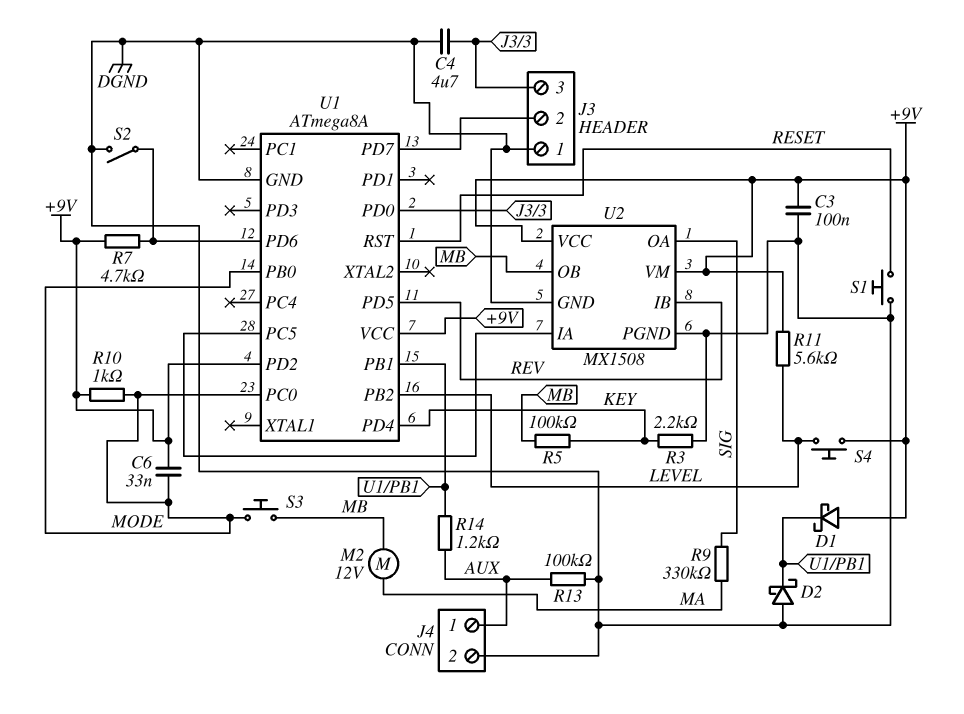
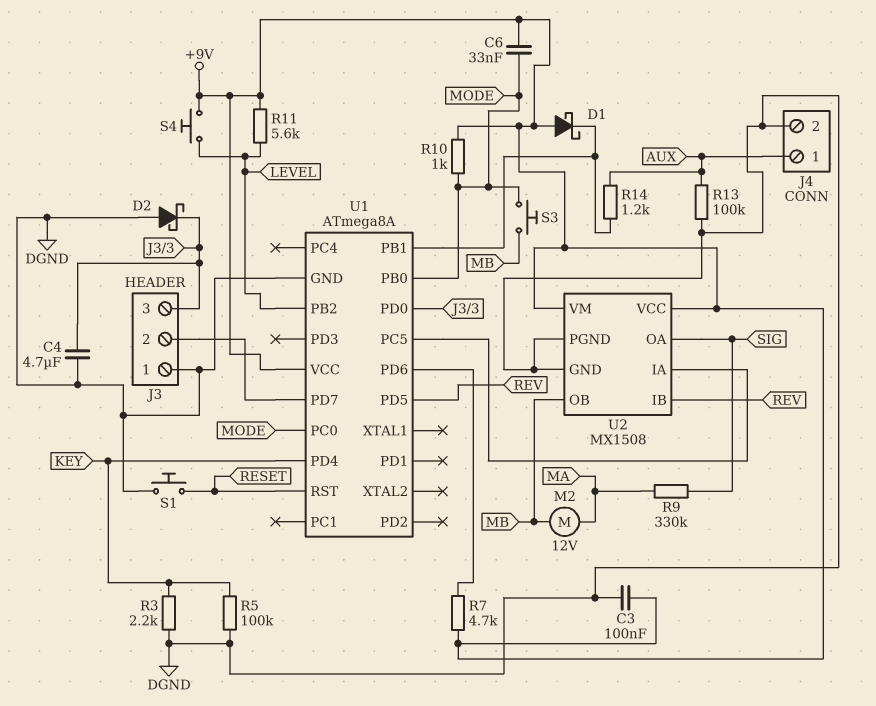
D2: schottky (A DGND, K U1/PB1) -> schottky (A DGND, K J3/3)
R5: 100k (KEY, MB) -> 100k (DGND, KEY)
S2: switch (DGND, U1/PD6) -> none
U1 pin PD2: +9V -> none

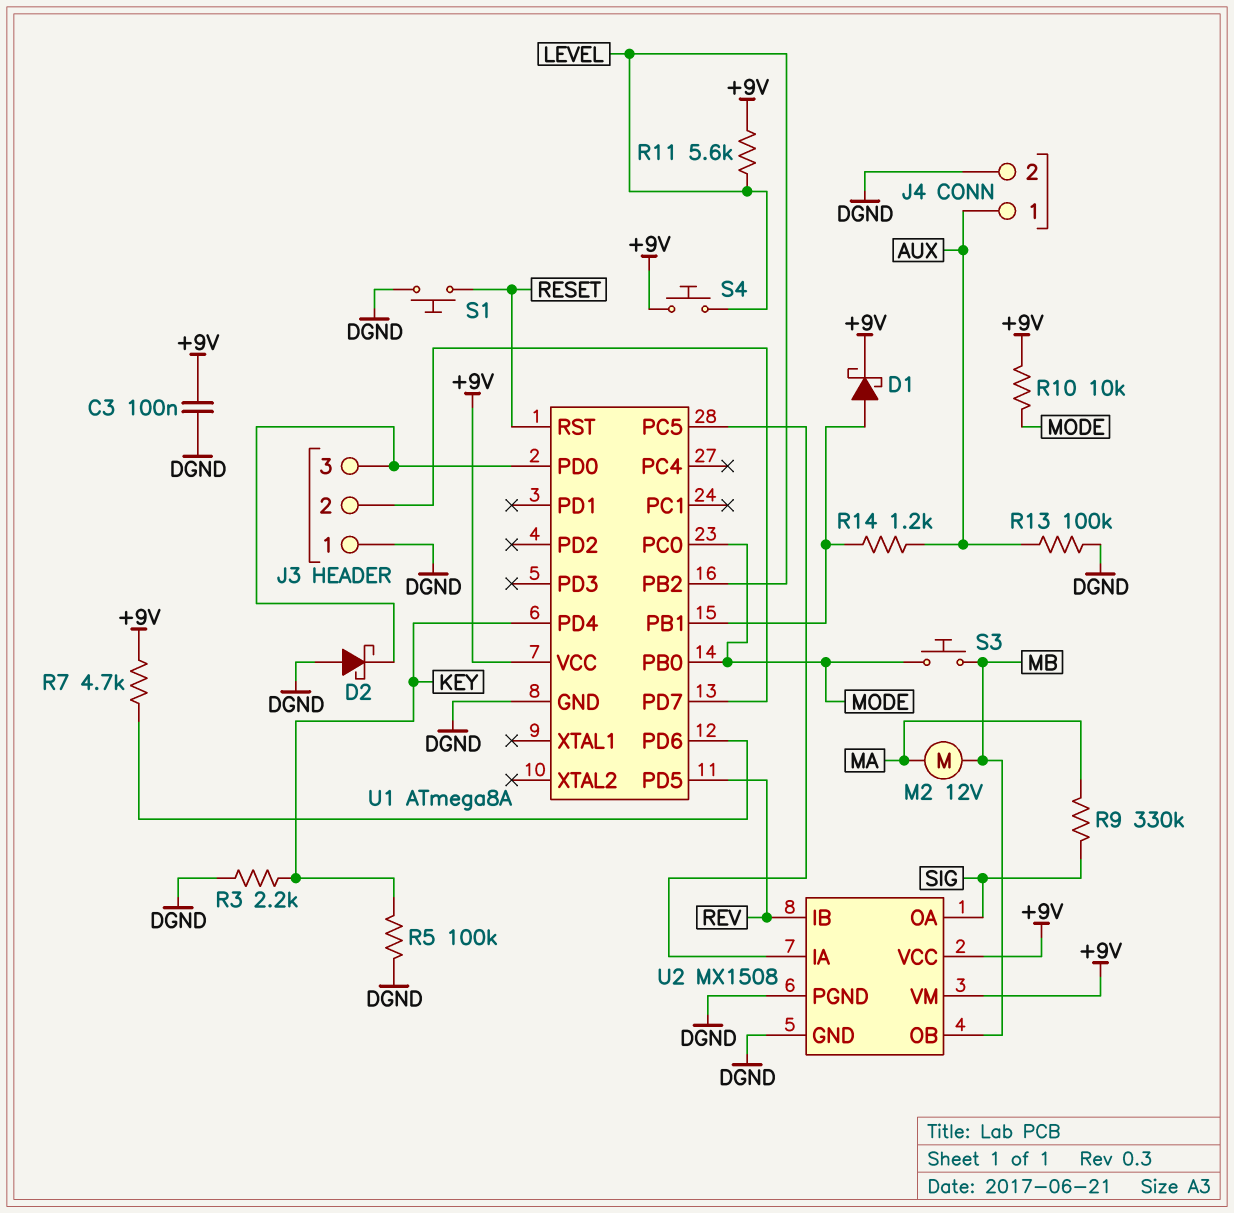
C4: 4.7uF (DGND, J3/3) -> none
C6: 33nF (+9V, MODE) -> none
D1: schottky (A +9V, K U1/PB1) -> schottky (A U1/PB1, K +9V)
R10: 1k (+9V, MODE) -> 10k (+9V, MODE)

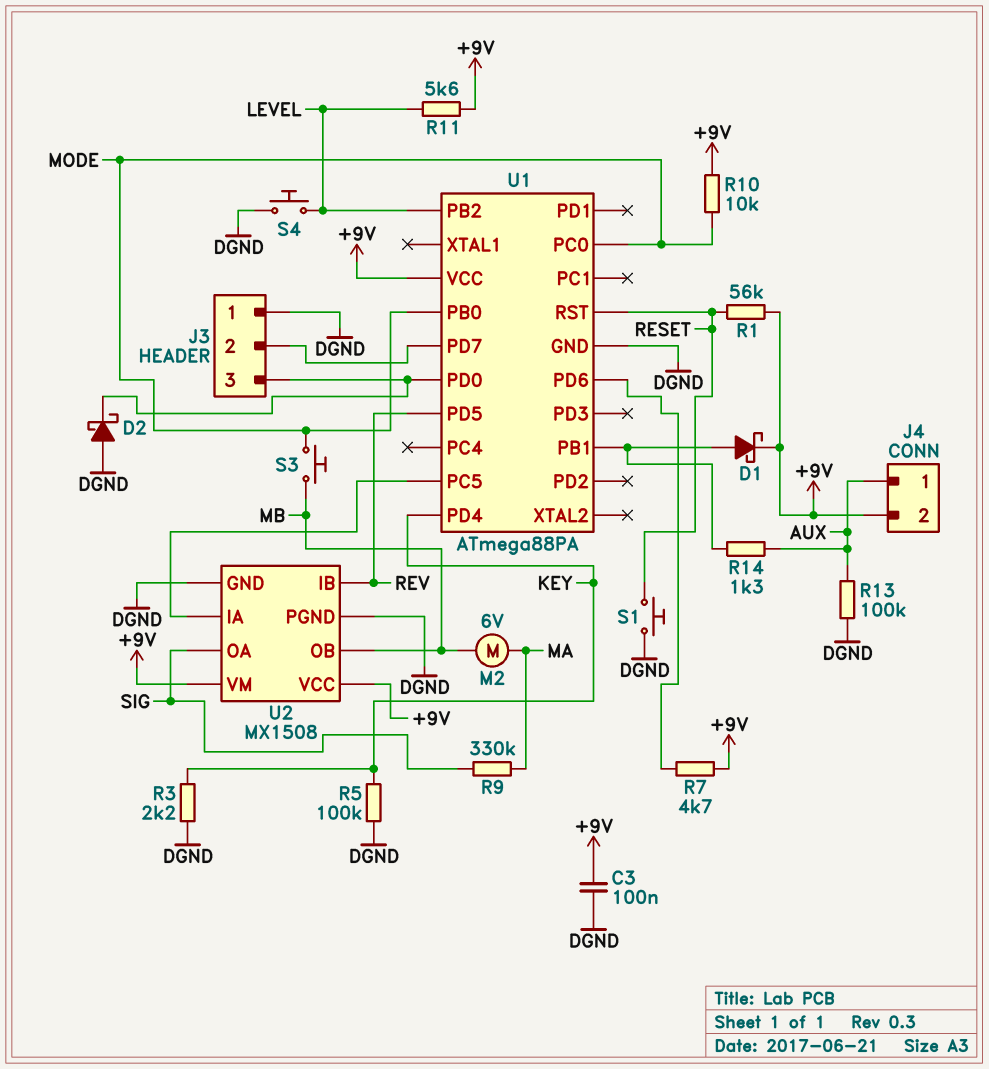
J4 pin 2: DGND -> +9V
M2: motor 12V (MA, MB) -> motor 6V (MA, MB)
R1: none -> 56k (+9V, RESET)
R14: 1.2k (AUX, U1/PB1) -> 1.3k (AUX, U1/PB1)
S4: button (+9V, LEVEL) -> button (DGND, LEVEL)
U1: ATmega8A -> ATmega88PA

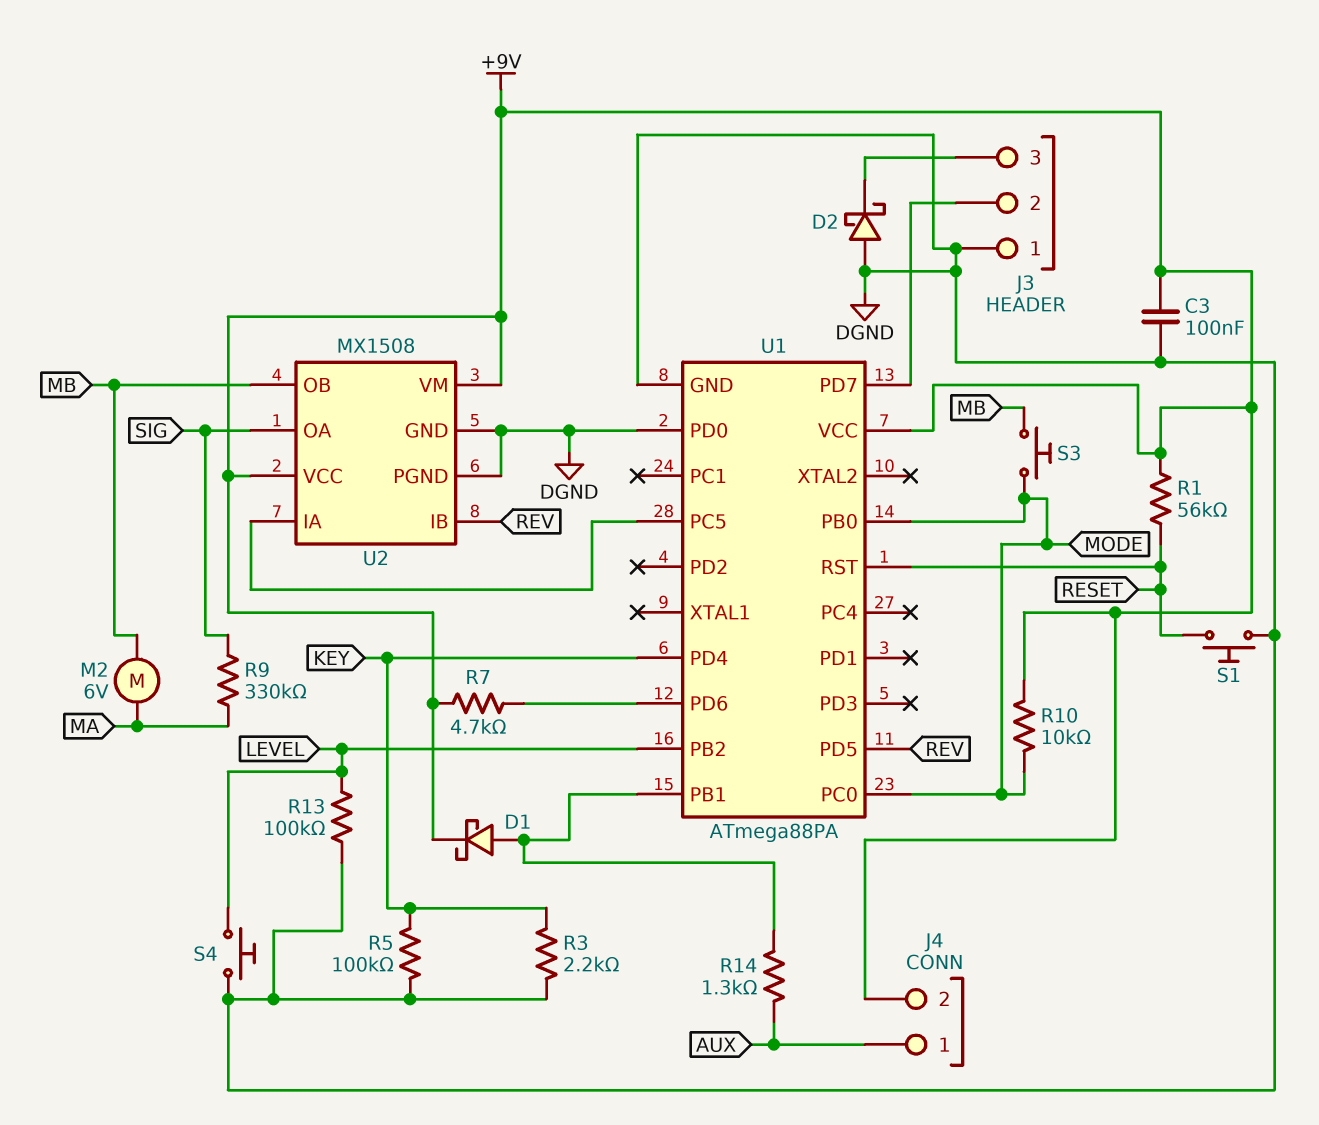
R11: 5.6k (+9V, LEVEL) -> none
R13: 100k (AUX, DGND) -> 100k (DGND, LEVEL)
U1 pin PD0: J3/3 -> DGND

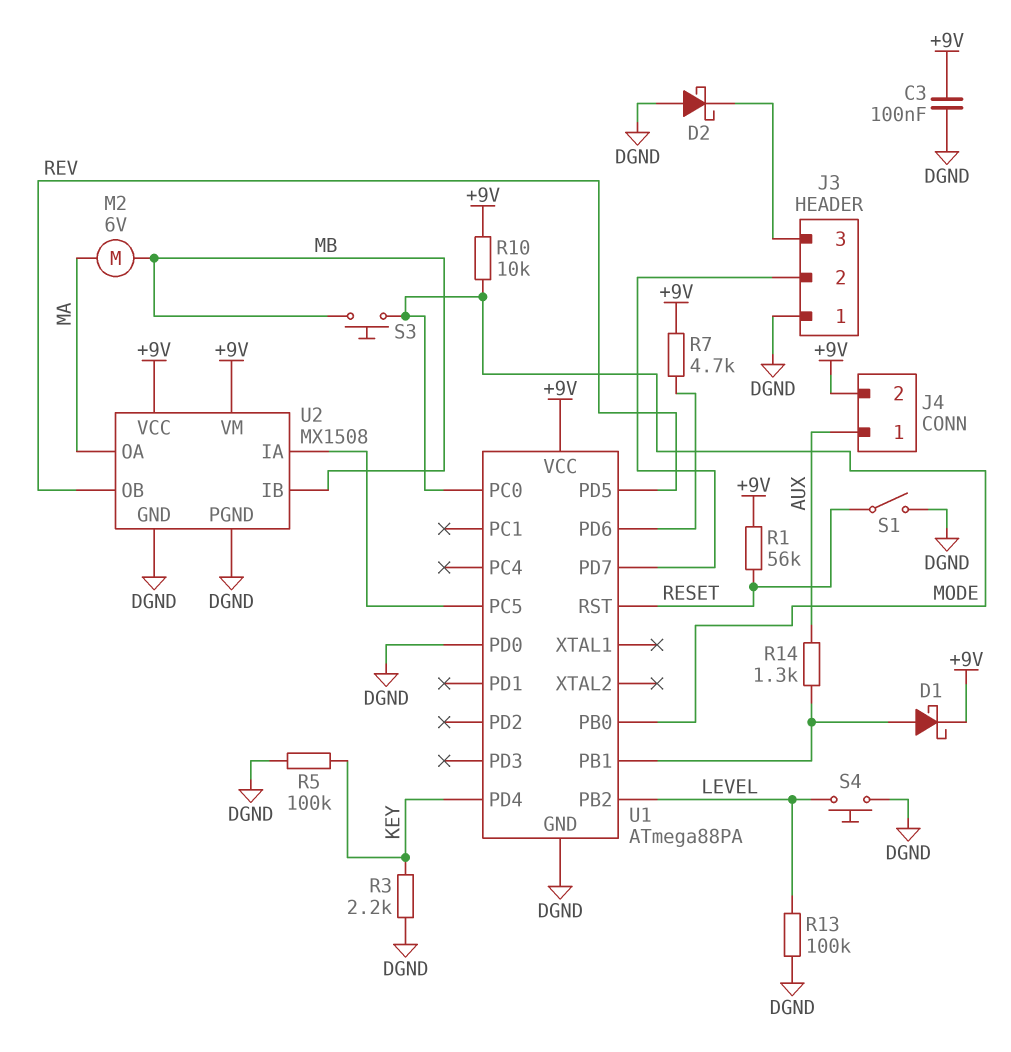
R9: 330k (MA, SIG) -> none
S1: button (DGND, RESET) -> switch (DGND, RESET)
U2 pin IB: REV -> MB
U2 pin OA: SIG -> MA
U2 pin OB: MB -> REV

